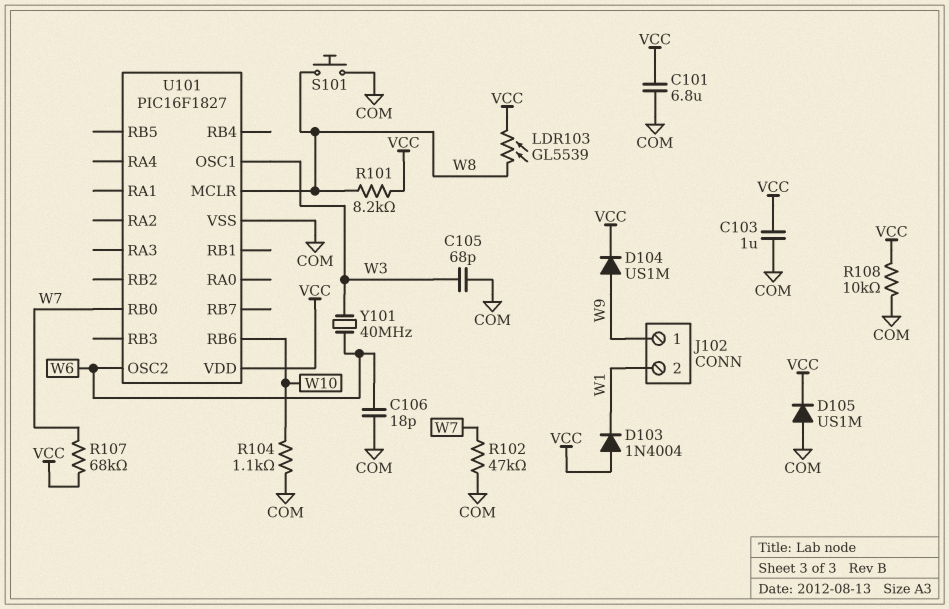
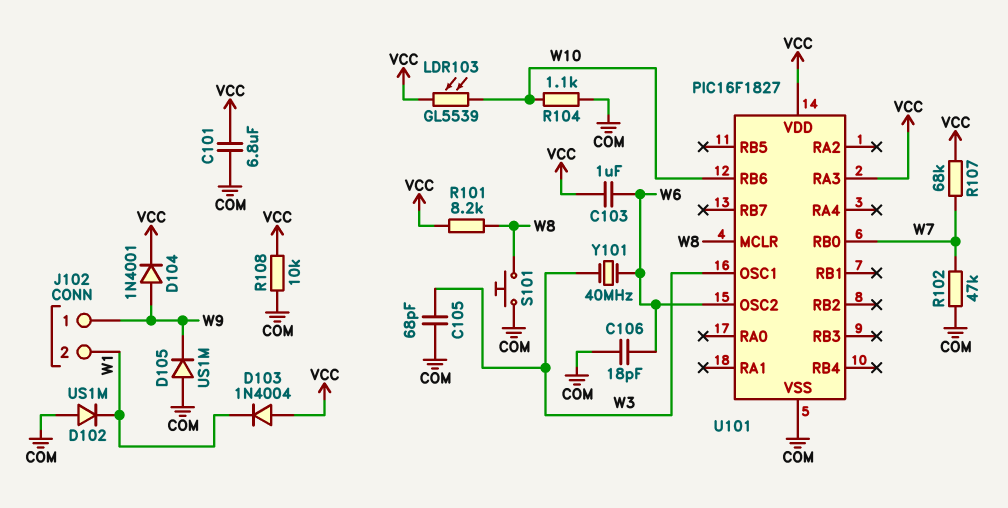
C103: 1uF (COM, VCC) -> 1uF (VCC, W6)
D102: none -> diode US1M (A COM, K W1)
D104: diode US1M (A W9, K VCC) -> diode 1N4001 (A W9, K VCC)
D105: diode US1M (A COM, K VCC) -> diode US1M (A COM, K W9)
LDR103: GL5539 (VCC, W8) -> GL5539 (VCC, W10)
U101 pin RA3: none -> VCC

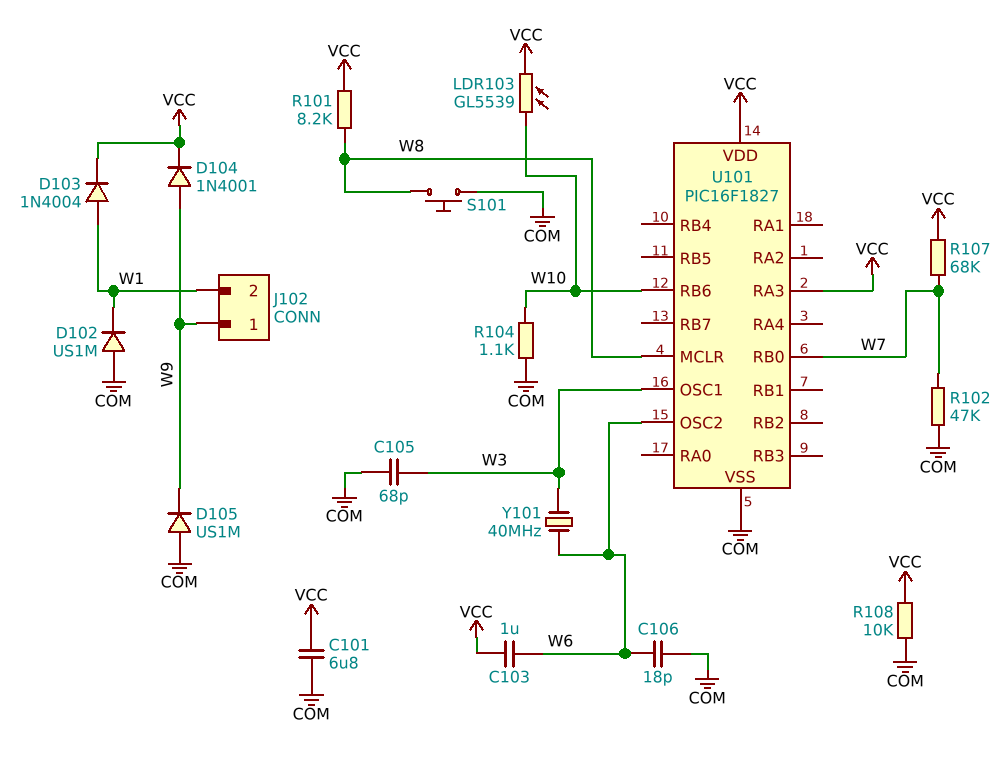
D103: diode 1N4004 (A VCC, K W1) -> diode 1N4004 (A W1, K VCC)

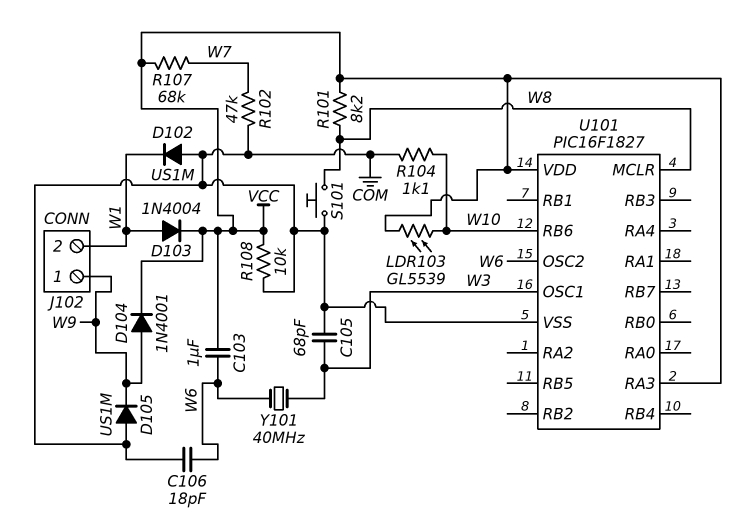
C101: 6.8uF (COM, VCC) -> none
U101 pin RB0: W7 -> none

